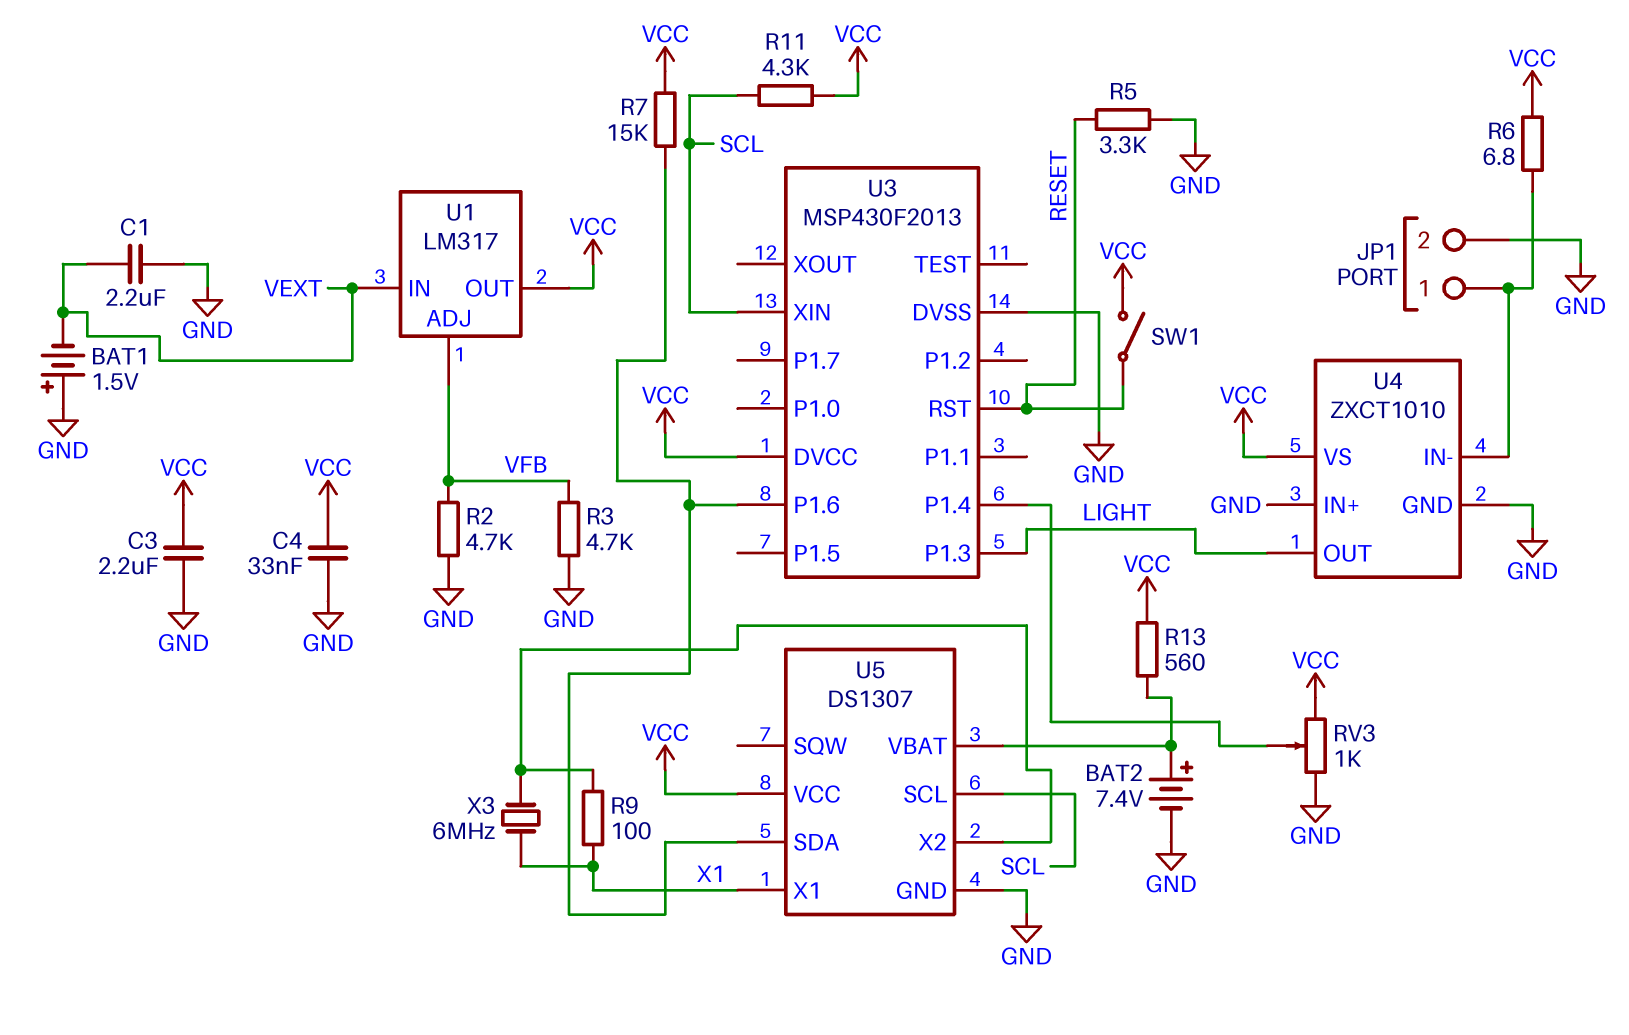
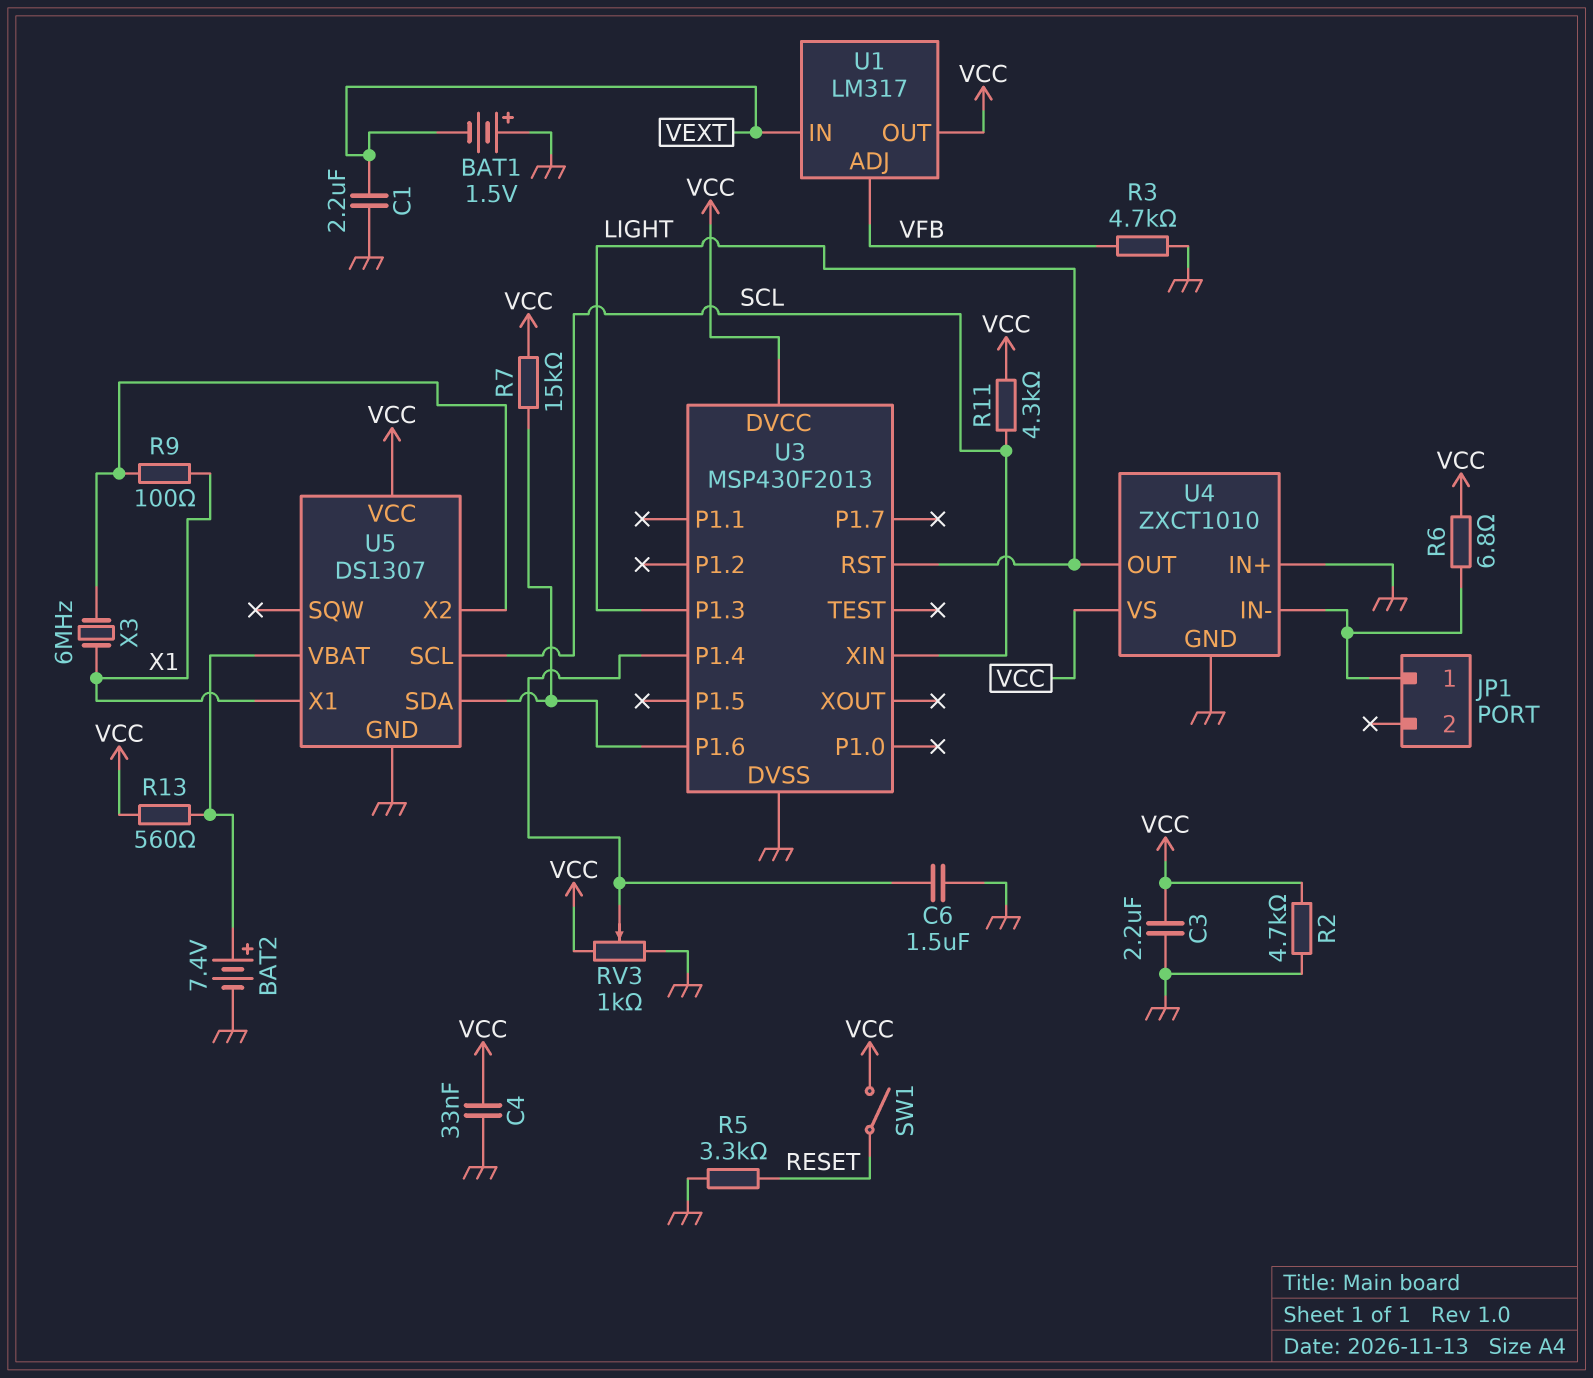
C6: none -> 1.5uF (GND, U3/P1.4)
JP1 pin 2: GND -> none
R2: 4.7k (GND, VFB) -> 4.7k (GND, VCC)
U3 pin RST: RESET -> LIGHT

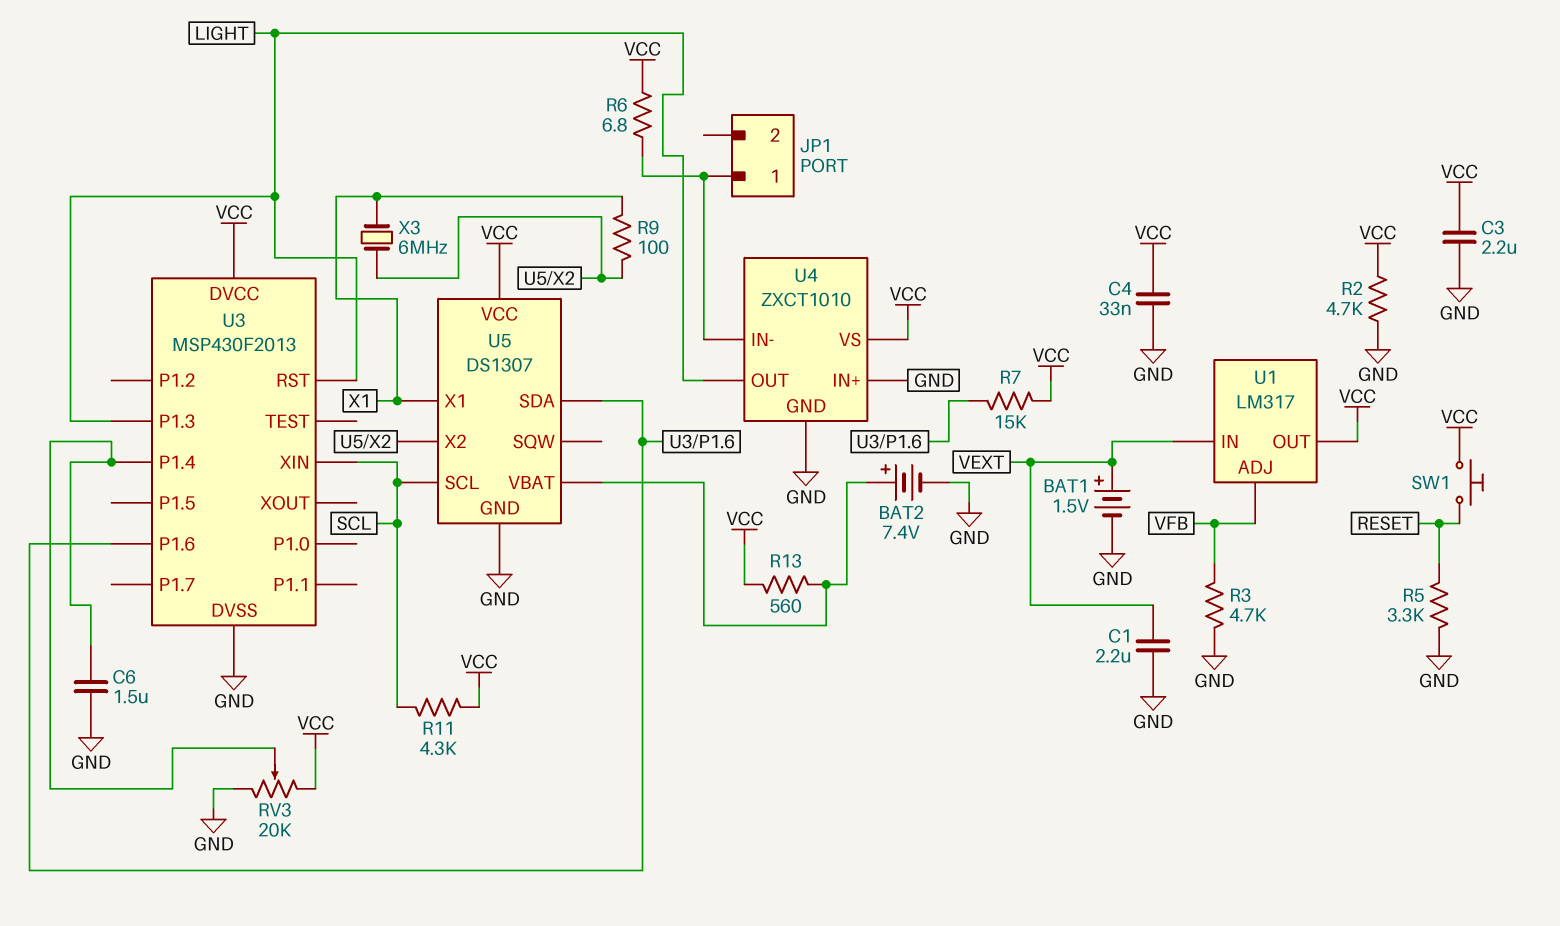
BAT1: 1.5V (plus GND, minus VEXT) -> 1.5V (plus VEXT, minus GND)
RV3: 1k (GND, VCC, wiper U3/P1.4) -> 20k (GND, VCC, wiper U3/P1.4)
SW1: switch (RESET, VCC) -> button (RESET, VCC)

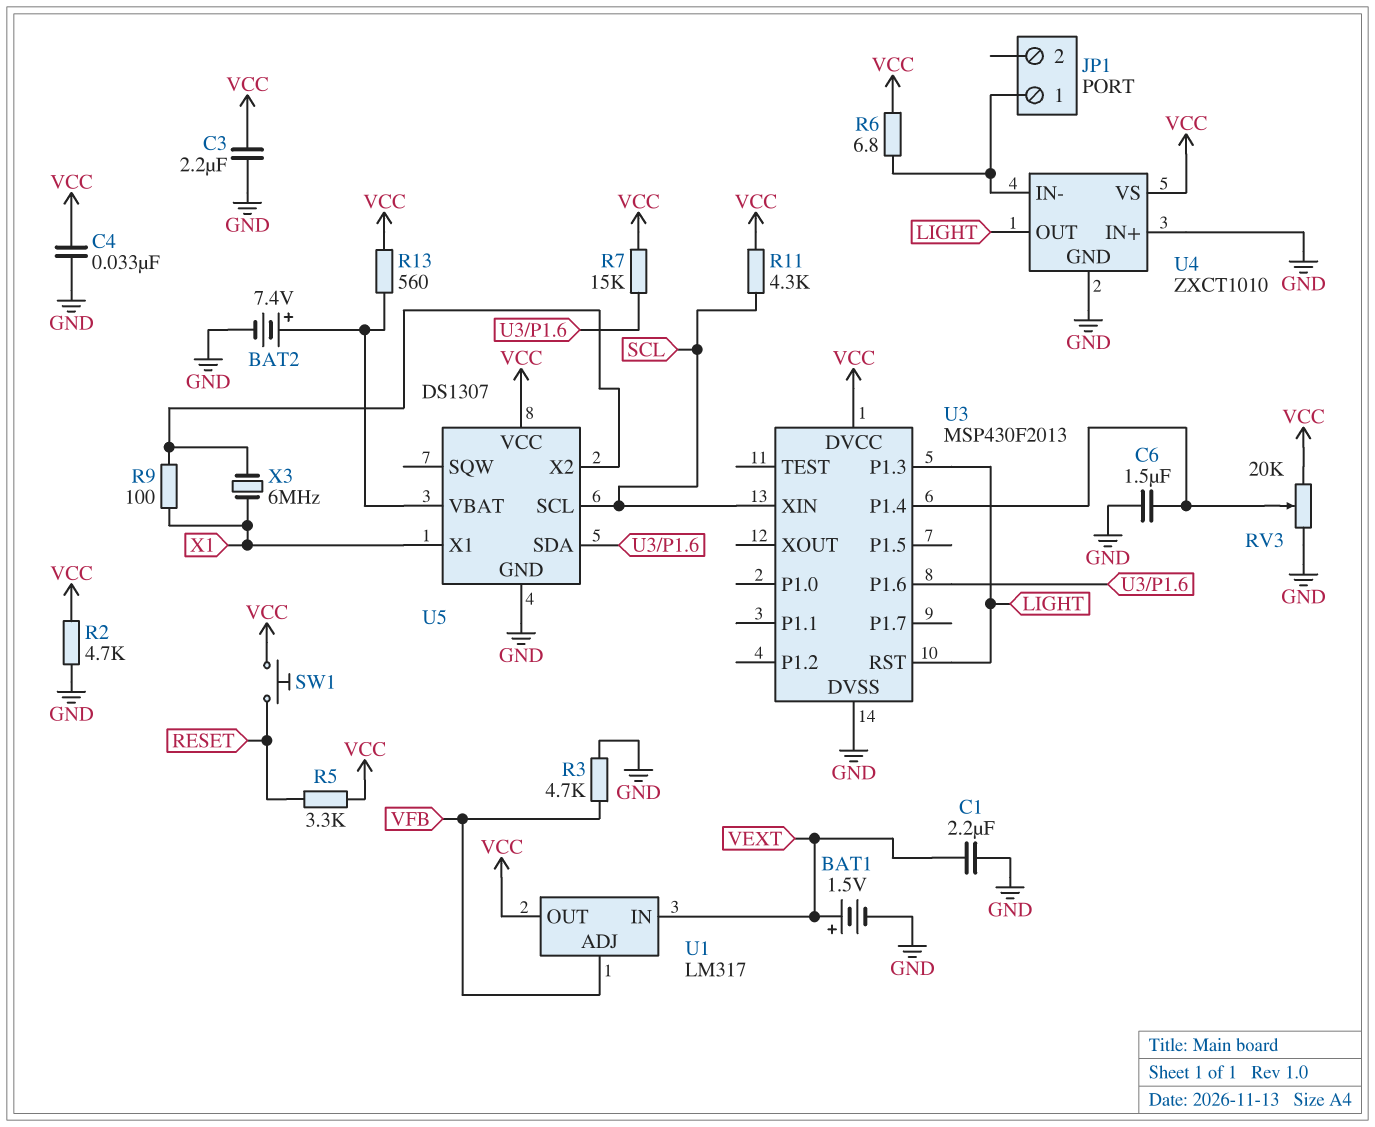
R5: 3.3k (GND, RESET) -> 3.3k (RESET, VCC)

